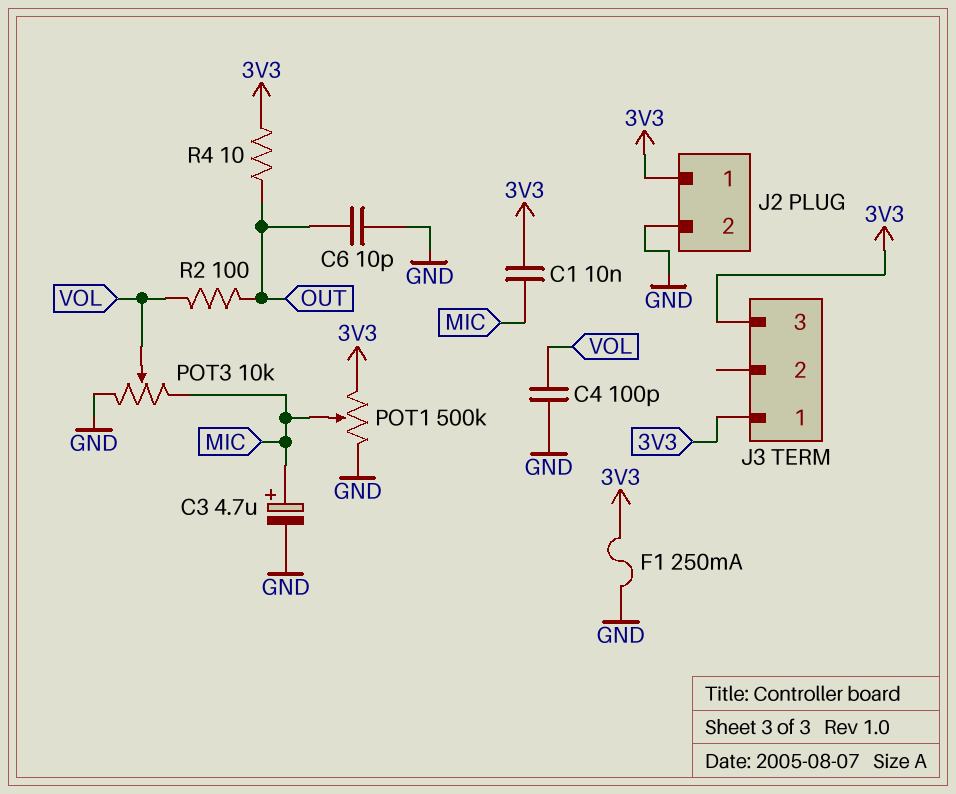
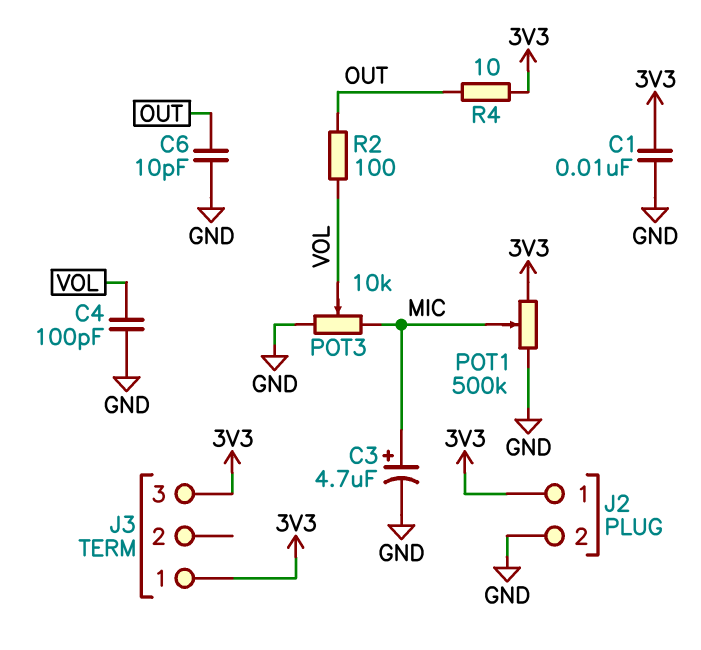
C1: 10nF (3V3, MIC) -> 10nF (3V3, GND)
F1: 250mA (3V3, GND) -> none

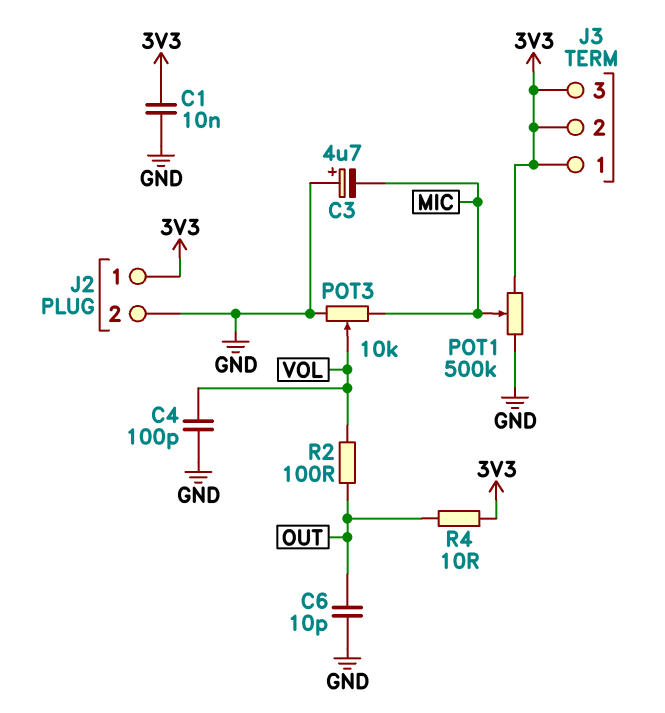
C3: 4.7uF (plus MIC, minus GND) -> 4.7uF (plus GND, minus MIC)
J3 pin 2: none -> 3V3

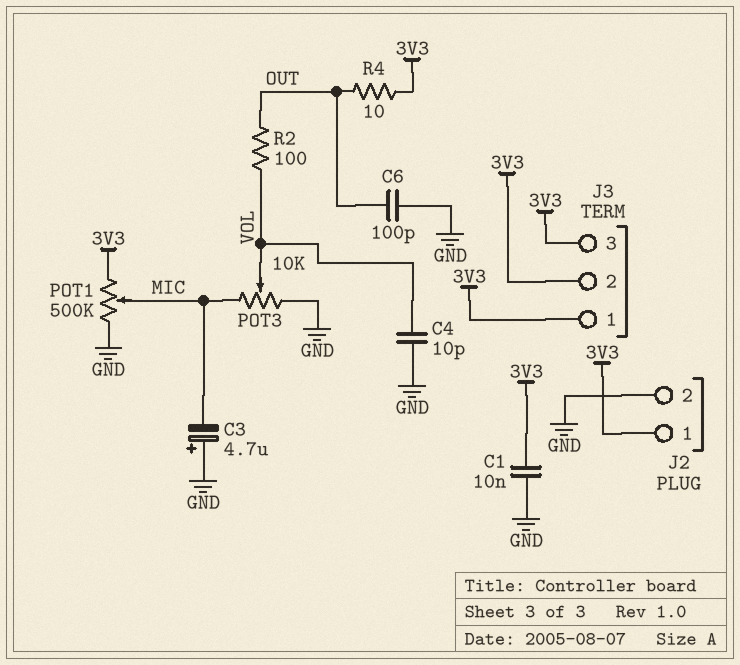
C4: 100pF (GND, VOL) -> 10pF (GND, VOL)
C6: 10pF (GND, OUT) -> 100pF (GND, OUT)

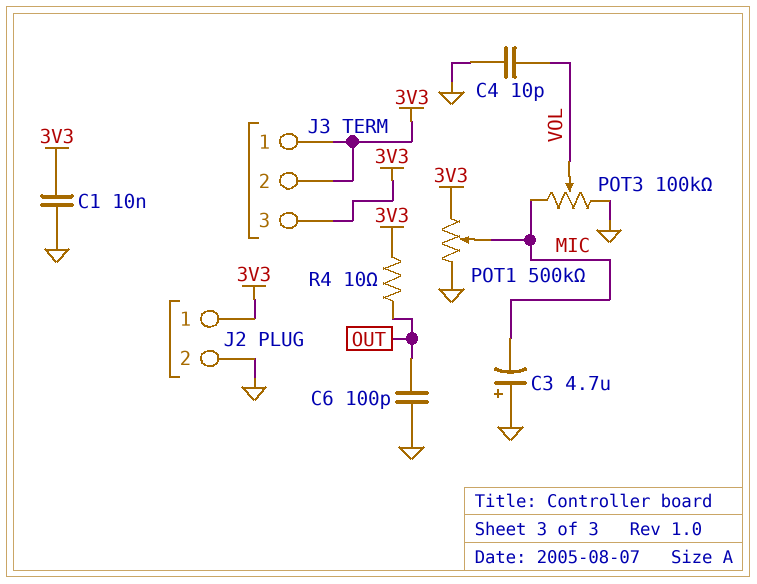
POT3: 10k (GND, MIC, wiper VOL) -> 100k (GND, MIC, wiper VOL)
R2: 100 (OUT, VOL) -> none

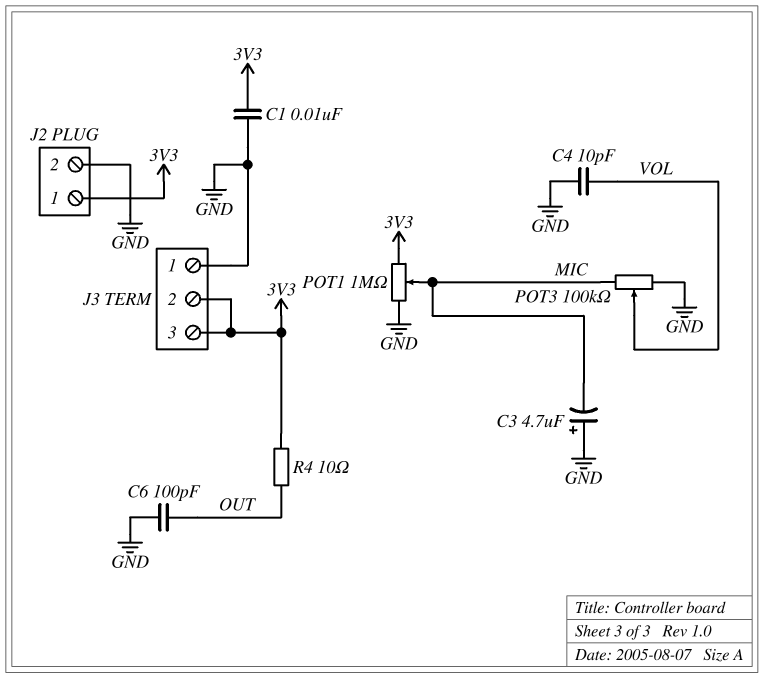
J3 pin 1: 3V3 -> GND
POT1: 500k (3V3, GND, wiper MIC) -> 1M (3V3, GND, wiper MIC)

